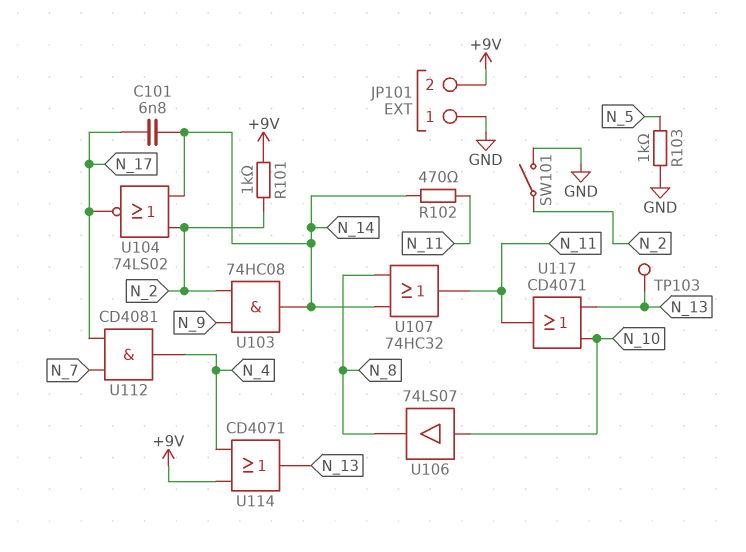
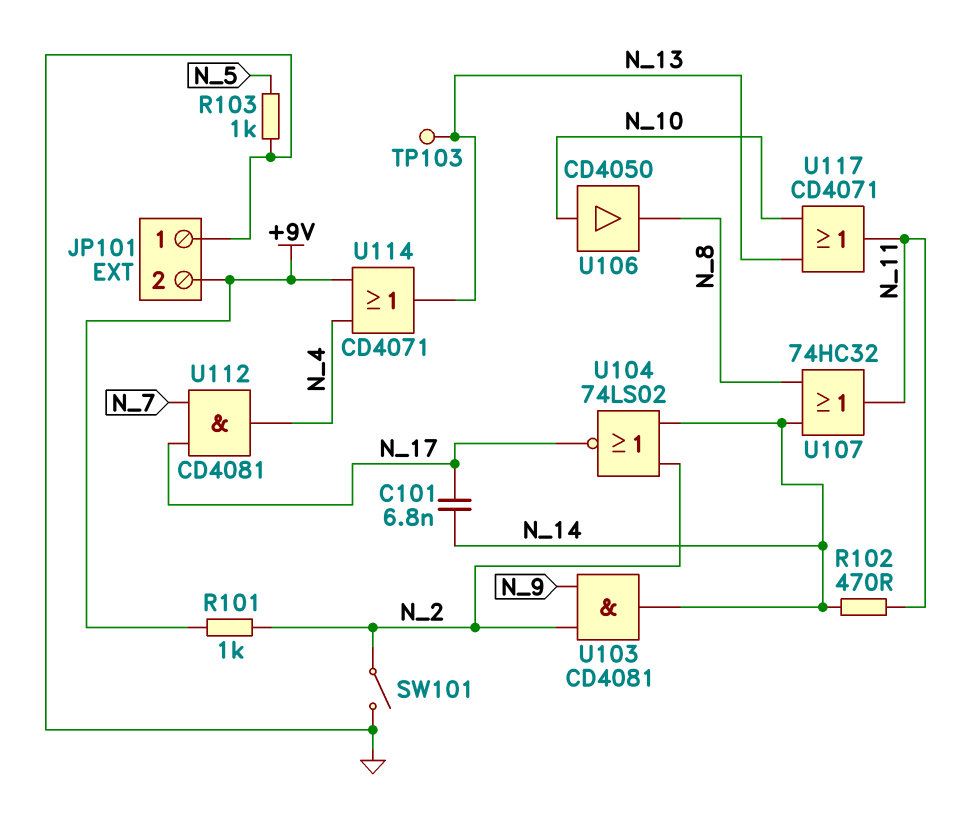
U103: AND 74HC08 (in N_2, in N_9, out N_14) -> AND CD4081 (in N_2, in N_9, out N_14)
U106: buffer 74LS07 (in N_10, out N_8) -> buffer CD4050 (in N_10, out N_8)

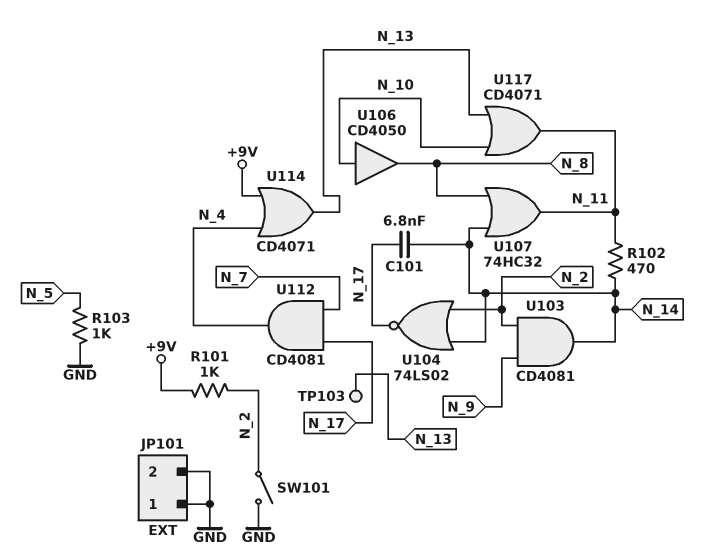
JP101 pin 2: +9V -> GND

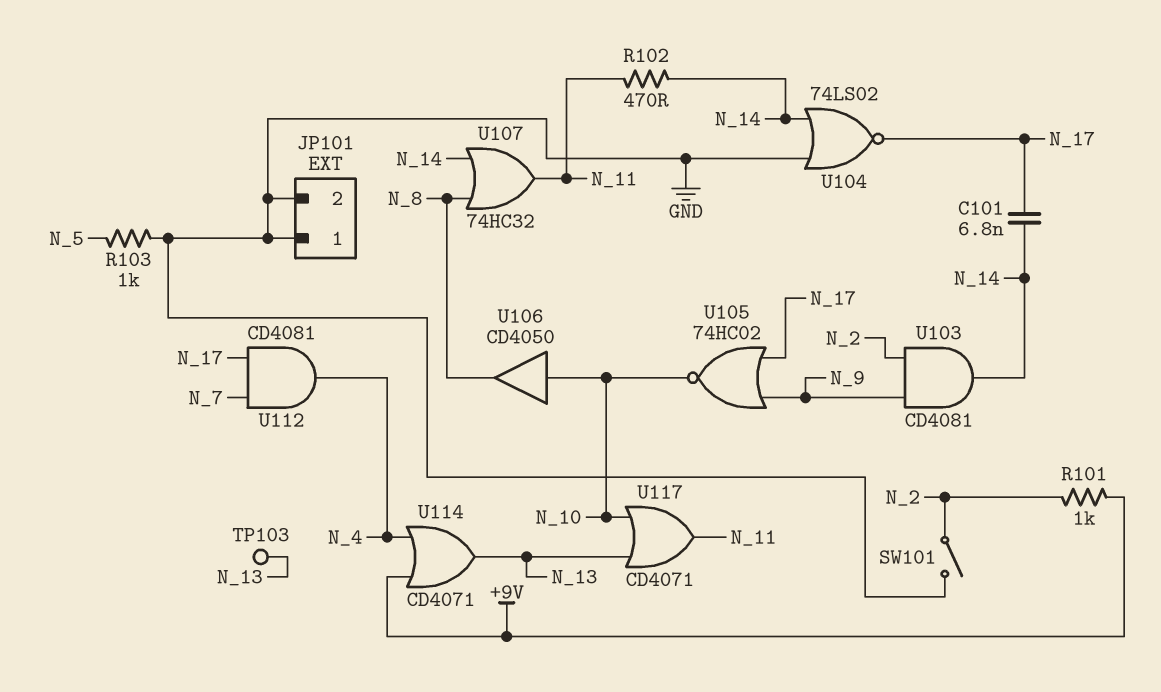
U104: NOR 74LS02 (in N_2, in N_14, out N_17) -> NOR 74LS02 (in GND, in N_14, out N_17)
U105: none -> NOR 74HC02 (in N_9, in N_17, out N_10)

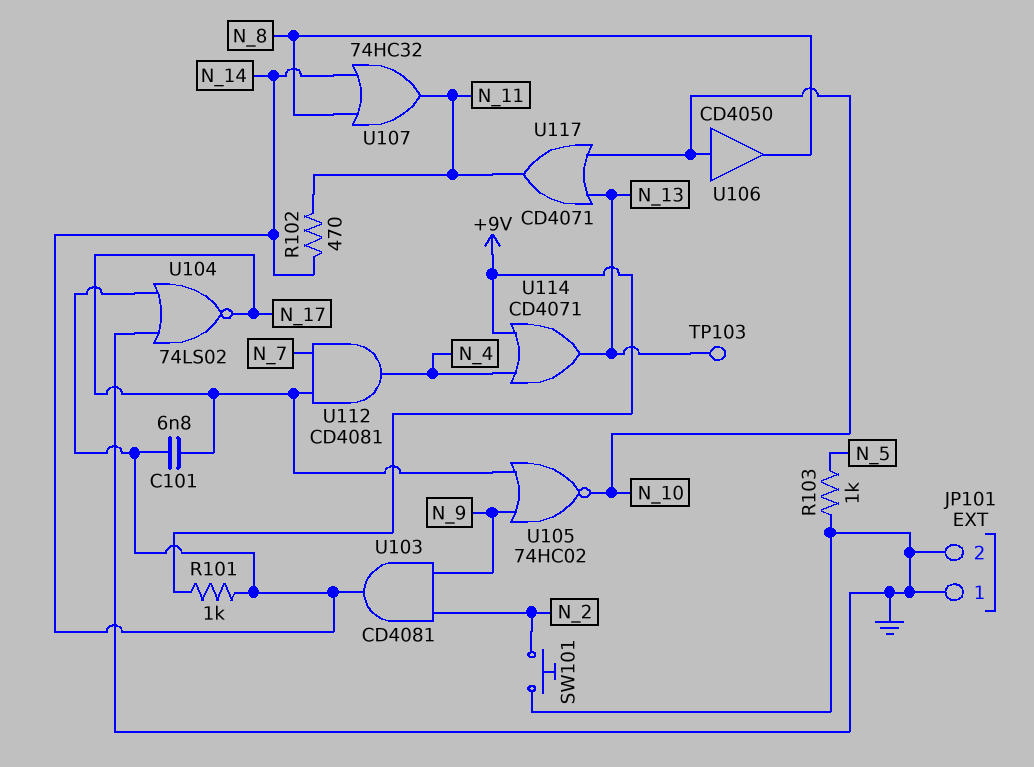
R101: 1k (+9V, N_2) -> 1k (+9V, N_14)
SW101: switch (GND, N_2) -> button (GND, N_2)

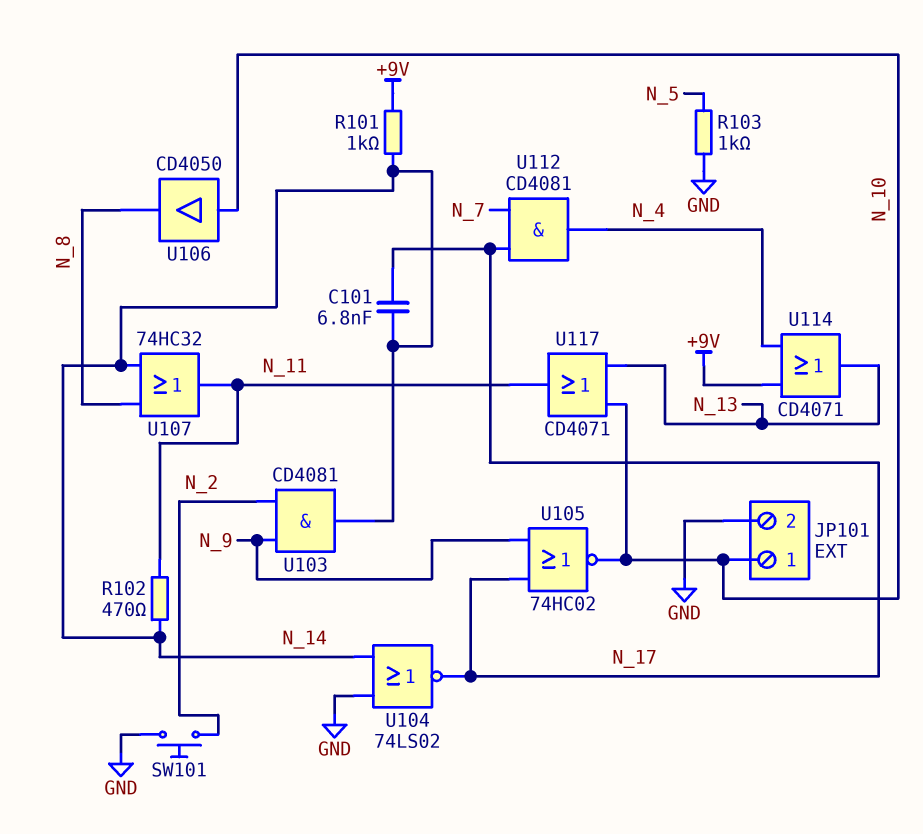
JP101 pin 1: GND -> N_10
TP103: test point (N_13) -> none

